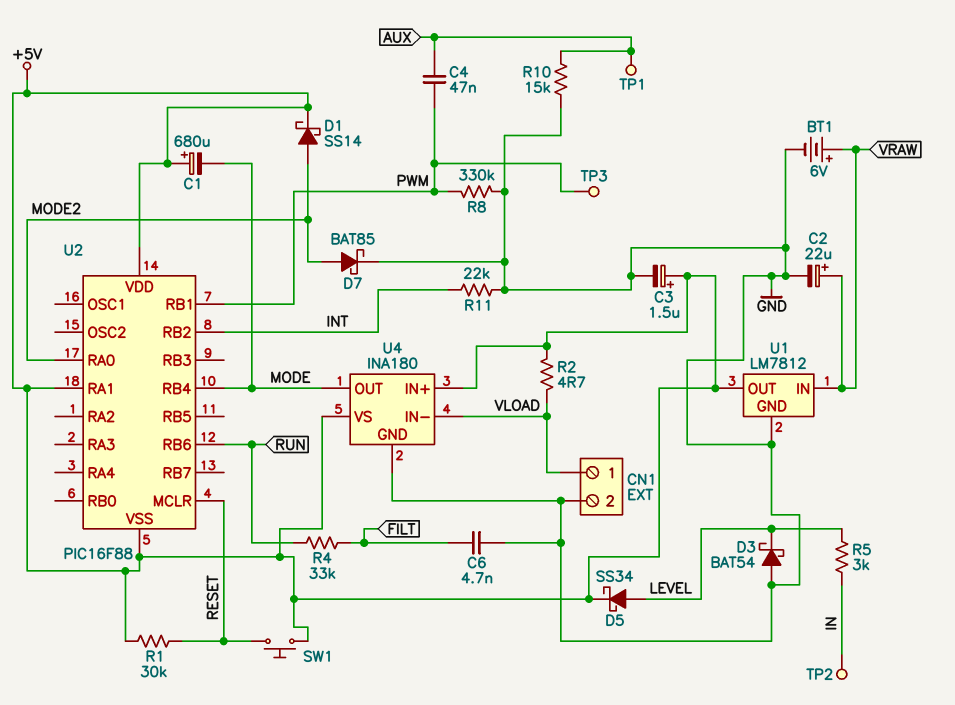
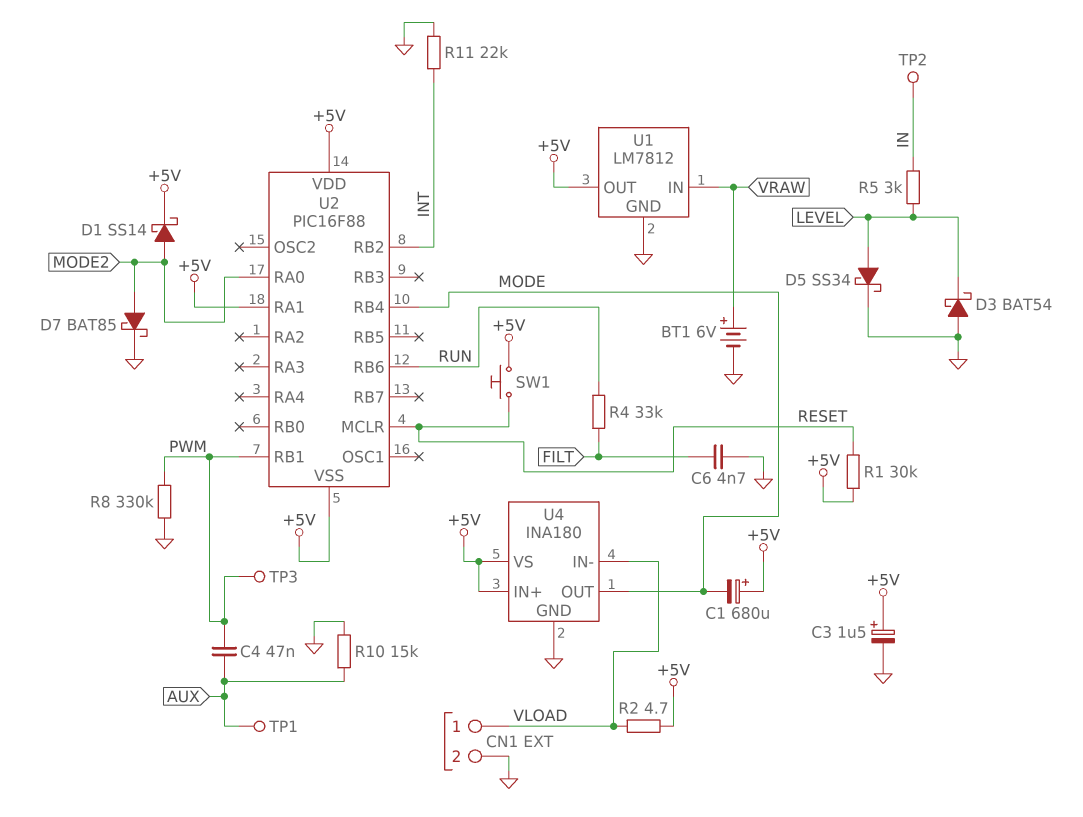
C2: 22uF (plus VRAW, minus GND) -> none
D5: schottky SS34 (A LEVEL, K +5V) -> schottky SS34 (A LEVEL, K GND)

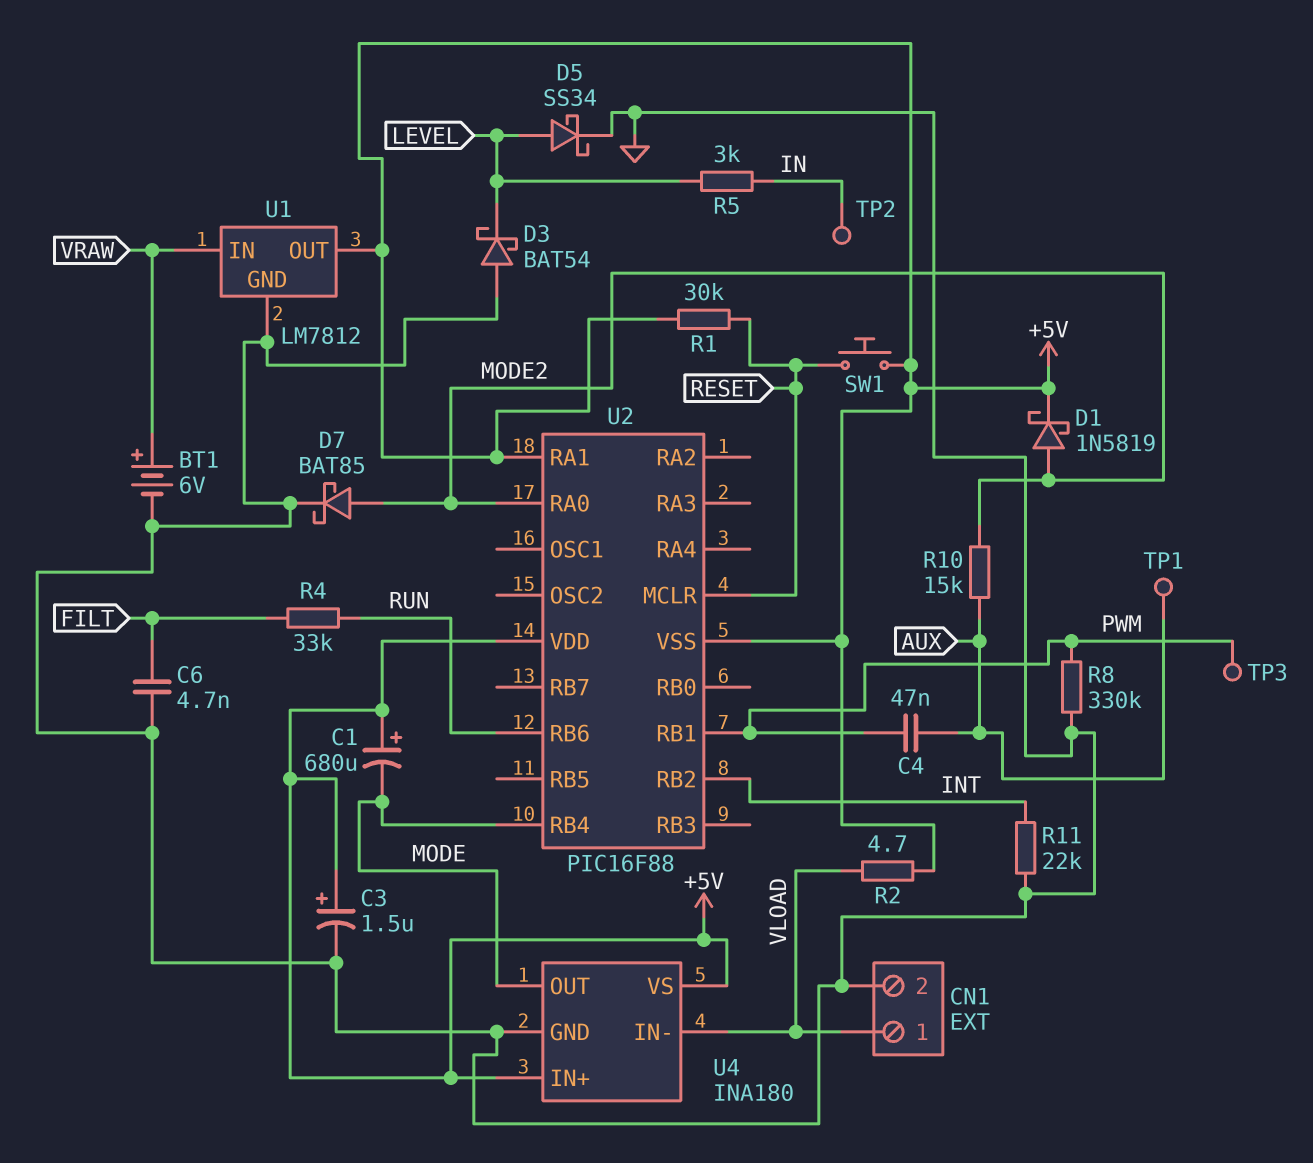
D1: schottky SS14 (A MODE2, K +5V) -> schottky 1N5819 (A MODE2, K +5V)
R10: 15k (AUX, GND) -> 15k (AUX, MODE2)

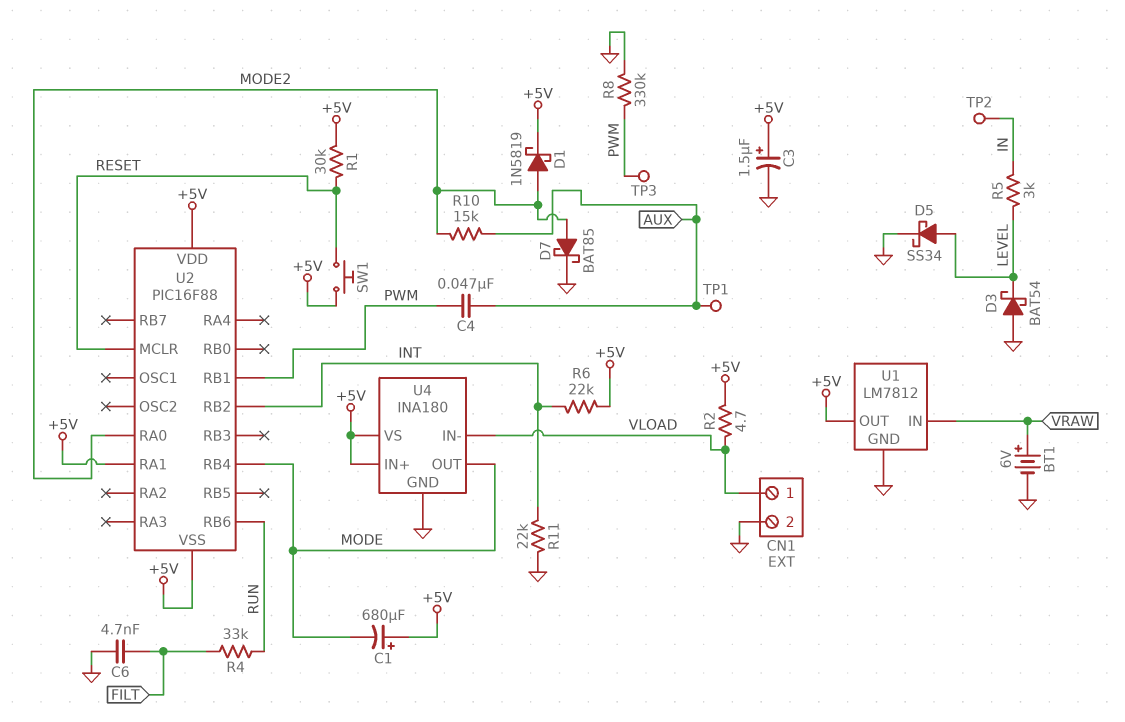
R6: none -> 22k (+5V, INT)

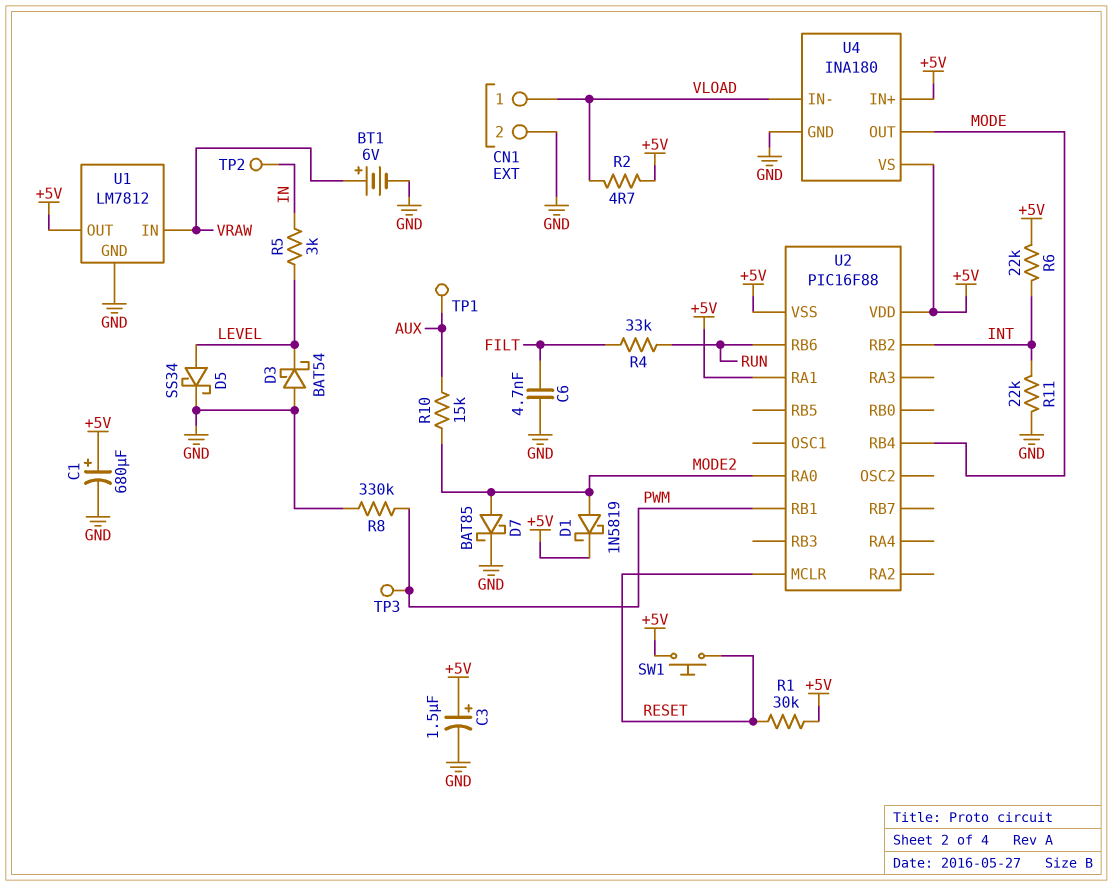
C1: 680uF (plus +5V, minus MODE) -> 680uF (plus +5V, minus GND)
C4: 47nF (AUX, PWM) -> none

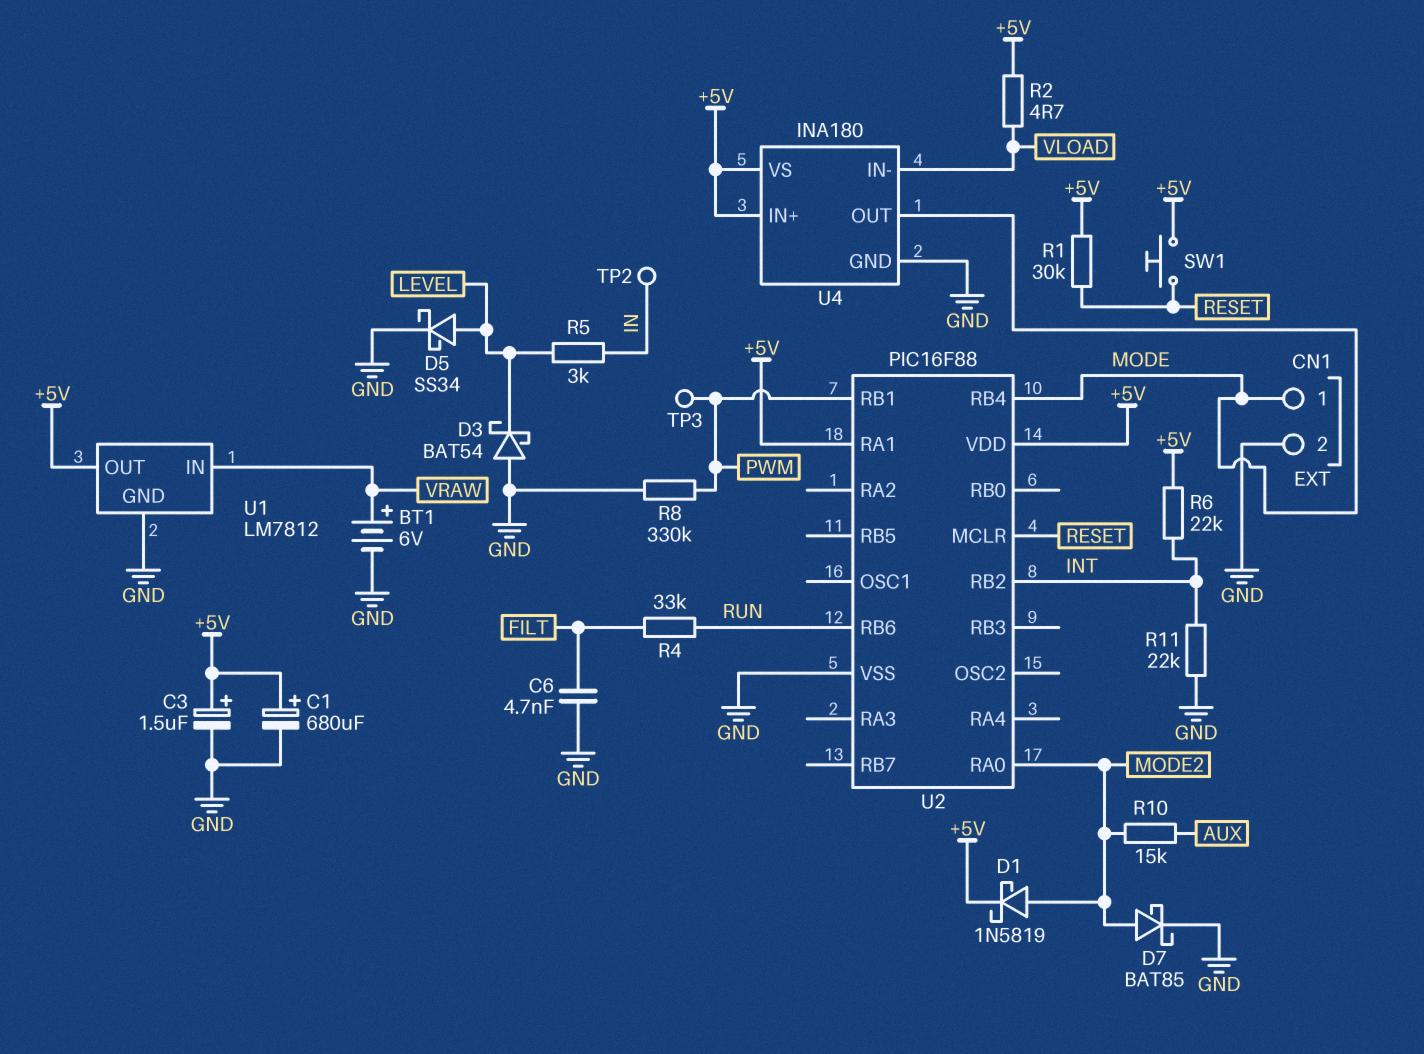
CN1 pin 1: VLOAD -> MODE
TP1: test point (AUX) -> none
U2 pin VSS: +5V -> GND

